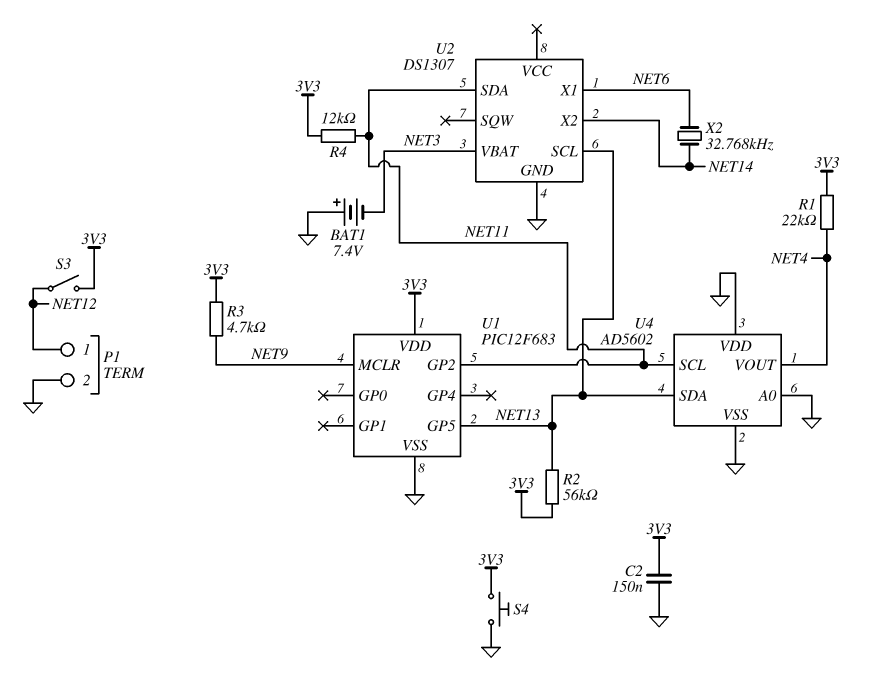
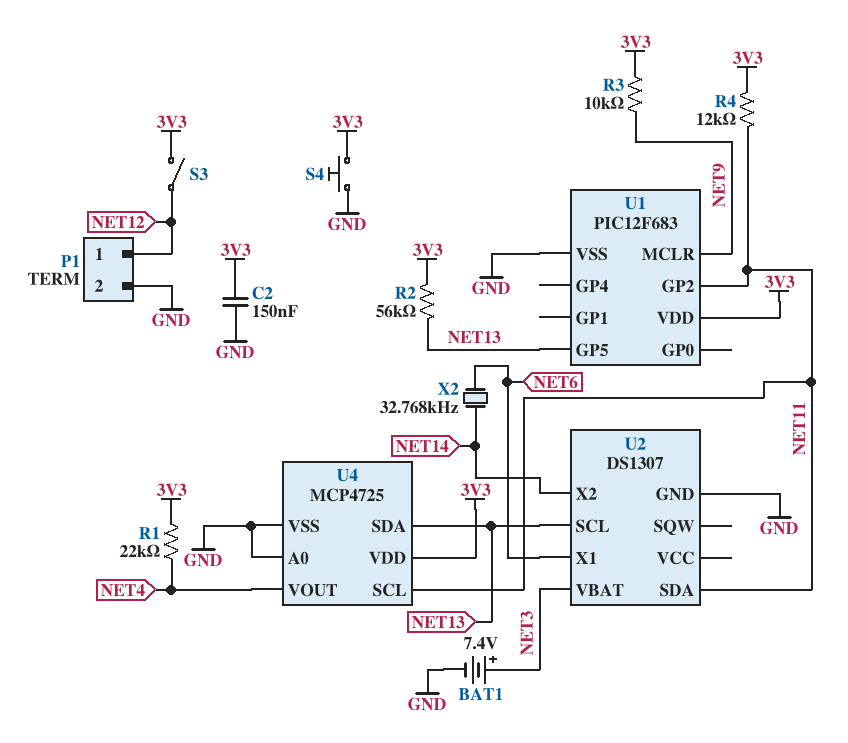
BAT1: 7.4V (plus GND, minus NET3) -> 7.4V (plus NET3, minus GND)
R3: 4.7k (3V3, NET9) -> 10k (3V3, NET9)
U4: AD5602 -> MCP4725
U4 pin VDD: GND -> 3V3

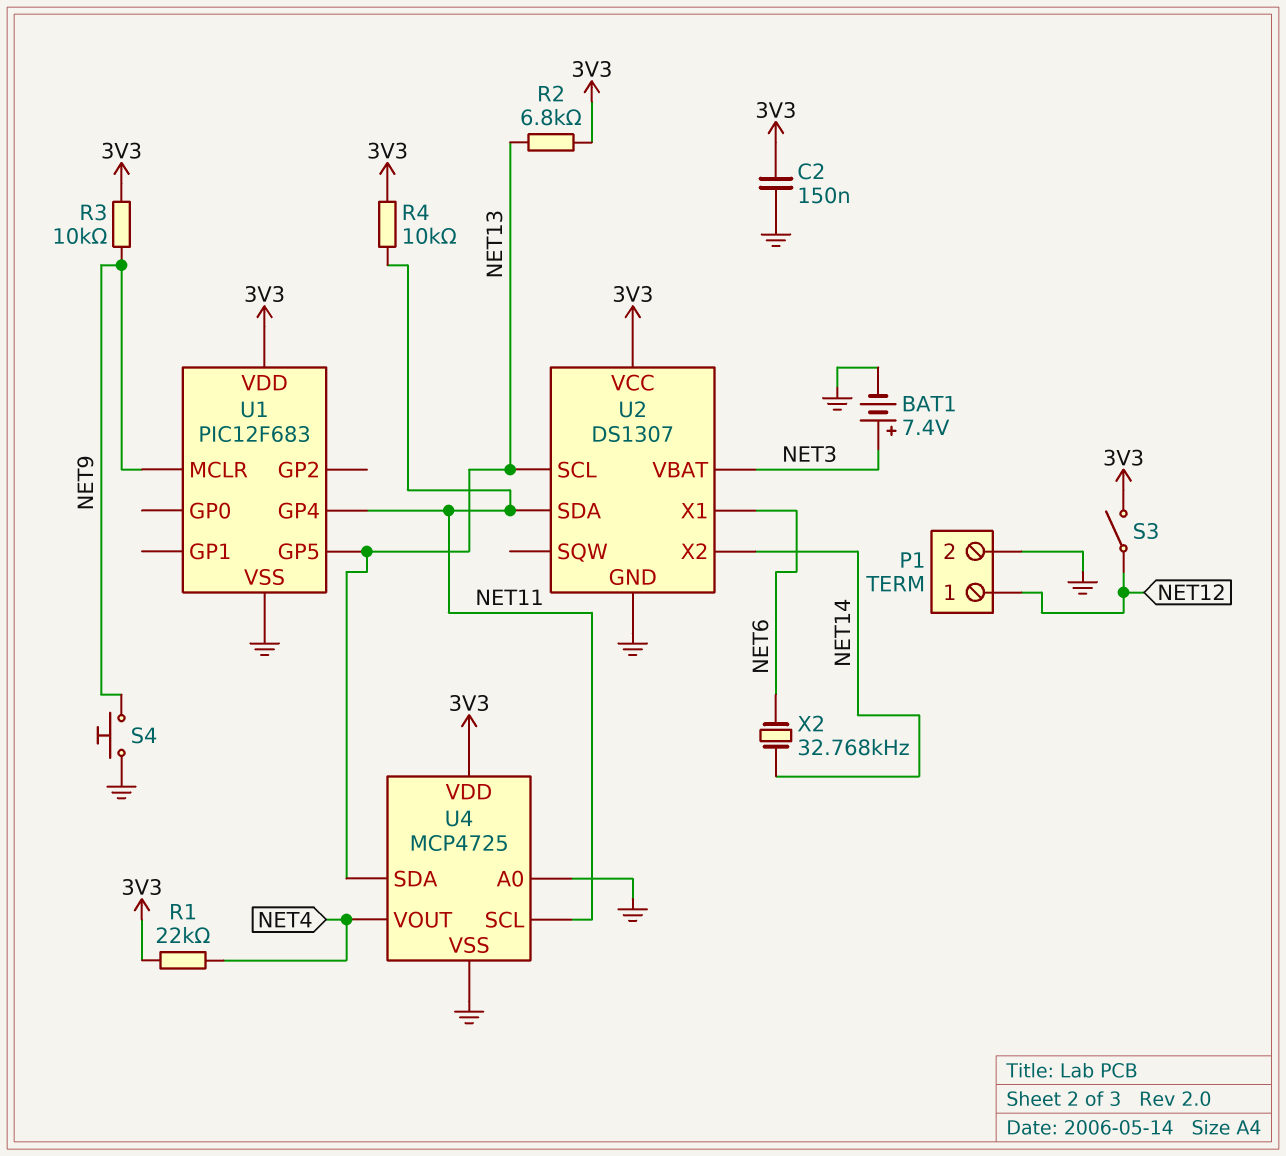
R2: 56k (3V3, NET13) -> 6.8k (3V3, NET13)
R4: 12k (3V3, NET11) -> 10k (3V3, NET11)
S4: button (3V3, GND) -> button (GND, NET9)
U1 pin GP2: NET11 -> none
U1 pin GP4: none -> NET11
U2 pin VCC: none -> 3V3

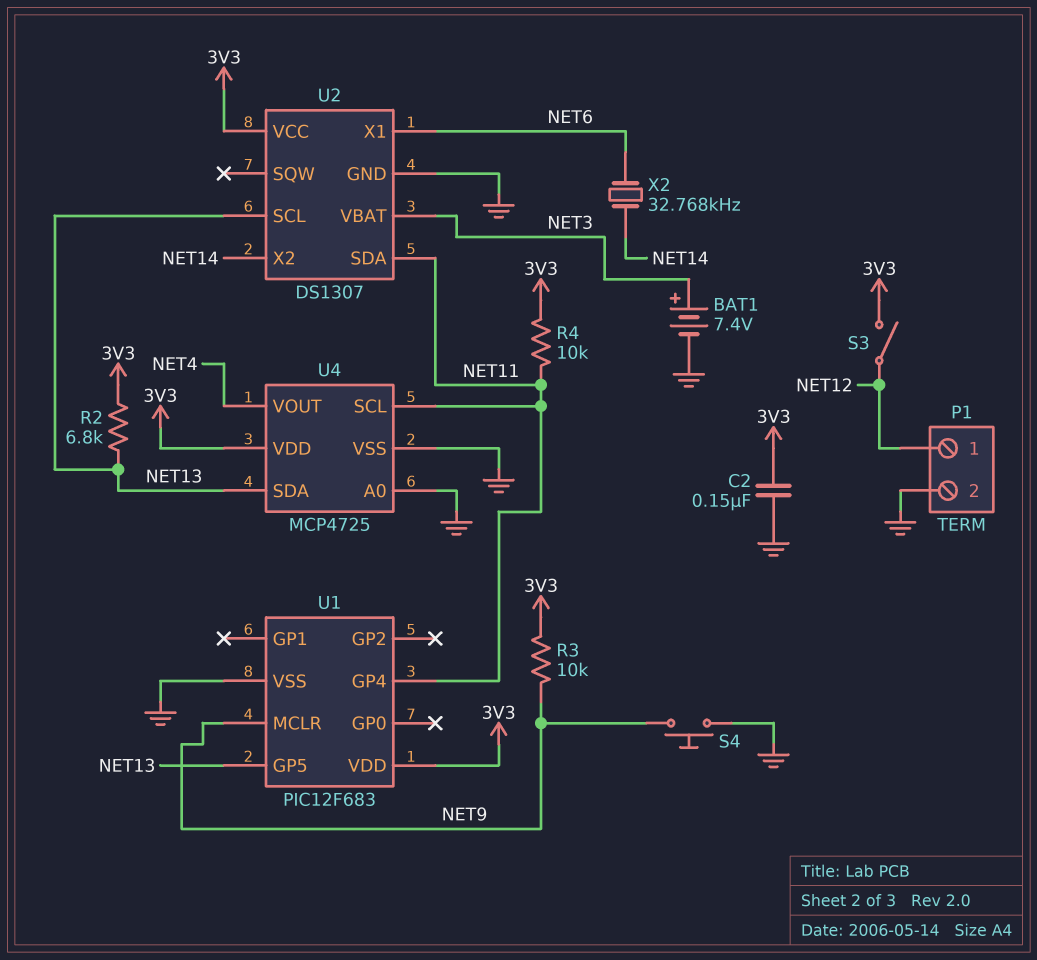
R1: 22k (3V3, NET4) -> none

